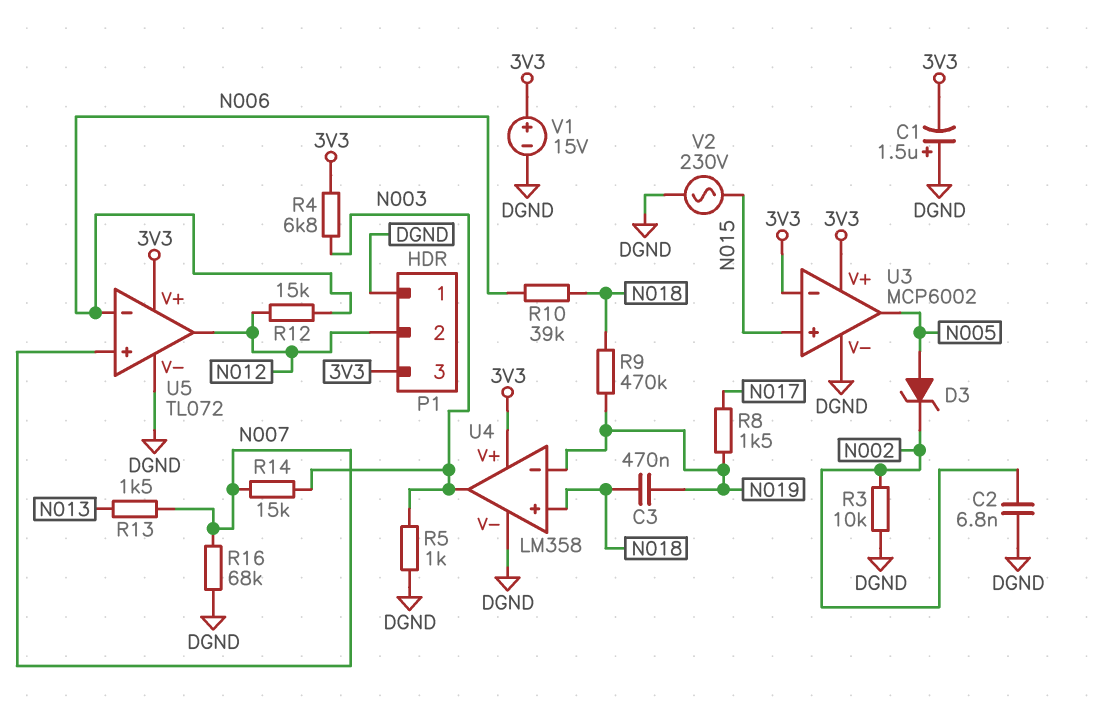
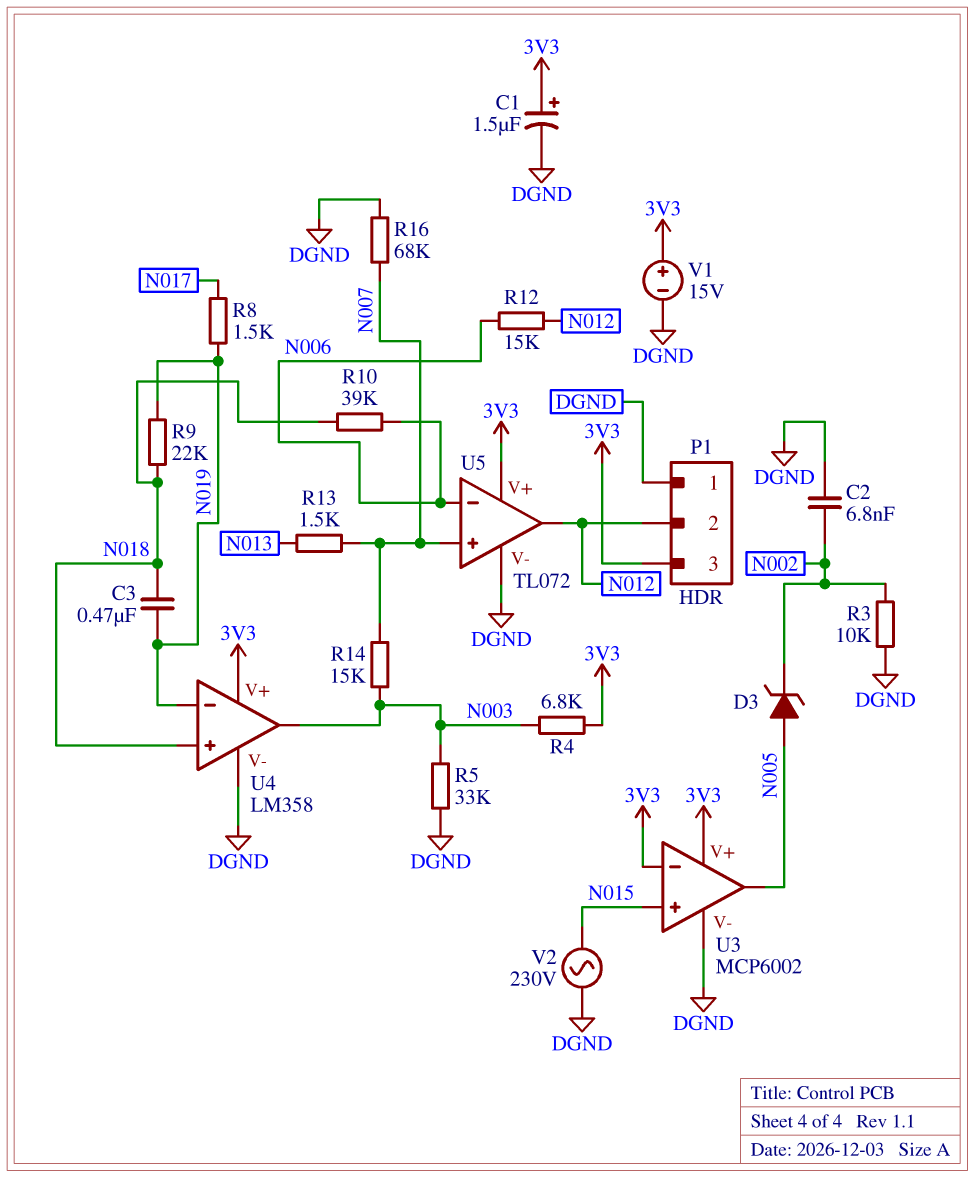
C1: 1.5uF (plus DGND, minus 3V3) -> 1.5uF (plus 3V3, minus DGND)
R5: 1k (DGND, N003) -> 33k (DGND, N003)
R9: 470k (N018, N019) -> 22k (N018, N019)

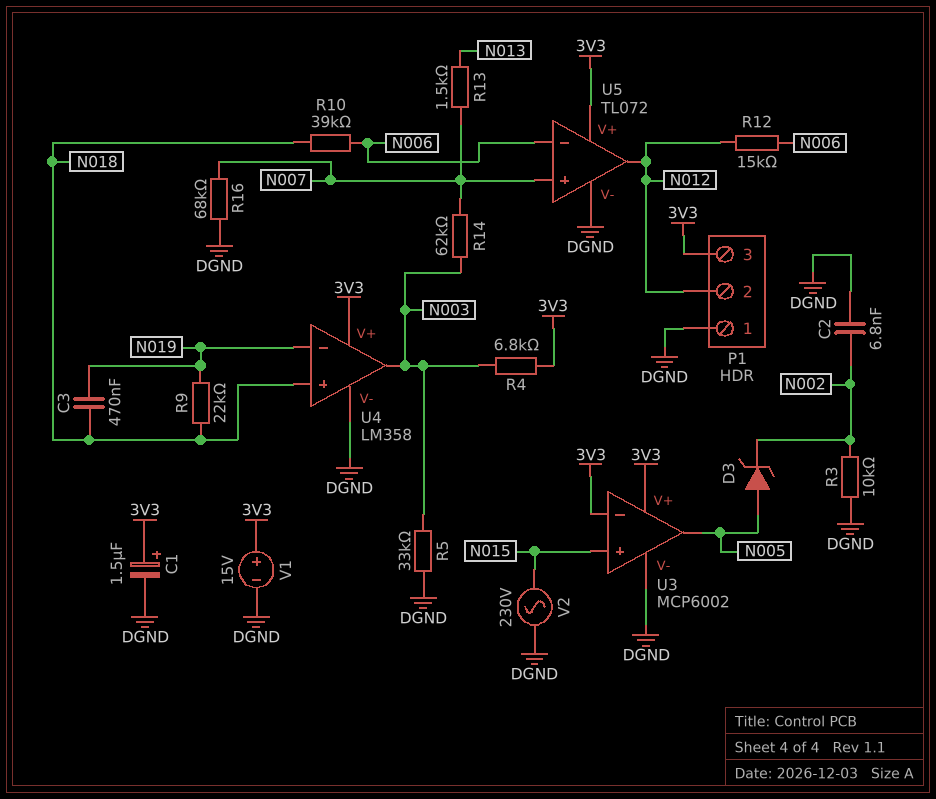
R8: 1.5k (N017, N019) -> none
R14: 15k (N003, N007) -> 62k (N003, N007)

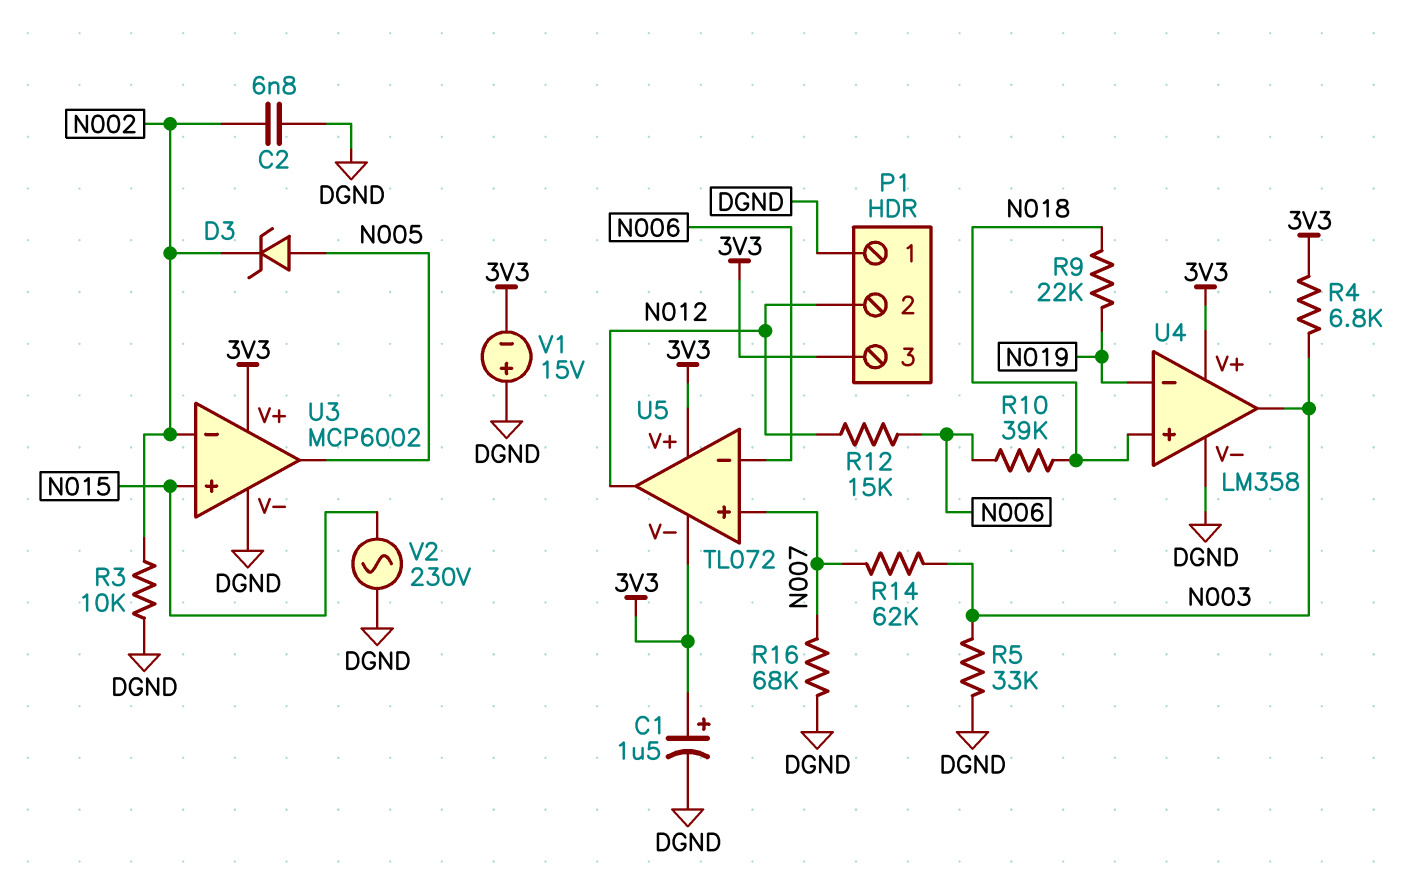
C3: 470nF (N018, N019) -> none
R13: 1.5k (N007, N013) -> none
U3 pin in-: 3V3 -> N002
U5 pin V-: DGND -> 3V3
V1: 15V (plus 3V3, minus DGND) -> 15V (plus DGND, minus 3V3)

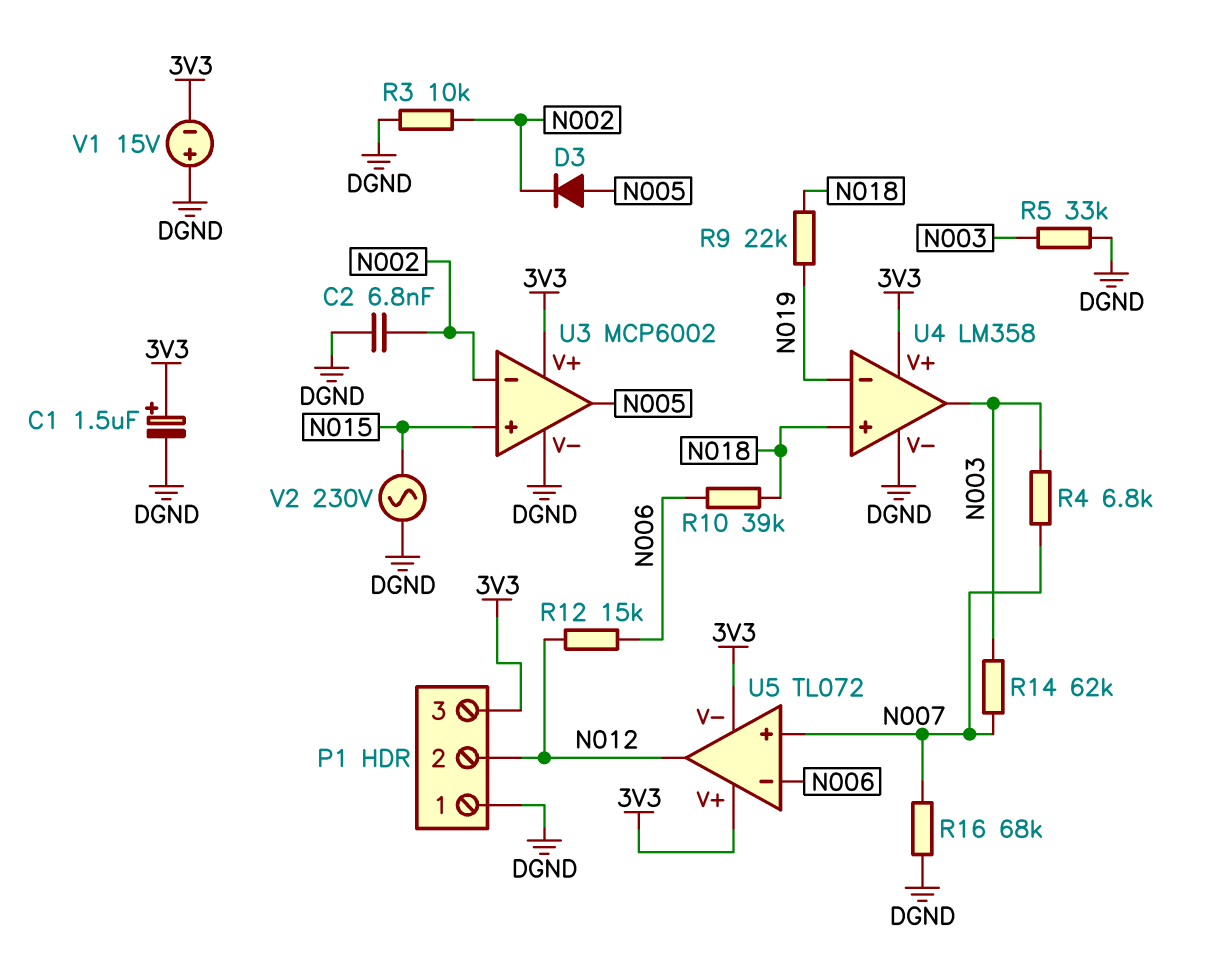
D3: zener (A N005, K N002) -> diode (A N005, K N002)
R4: 6.8k (3V3, N003) -> 6.8k (N003, N007)

